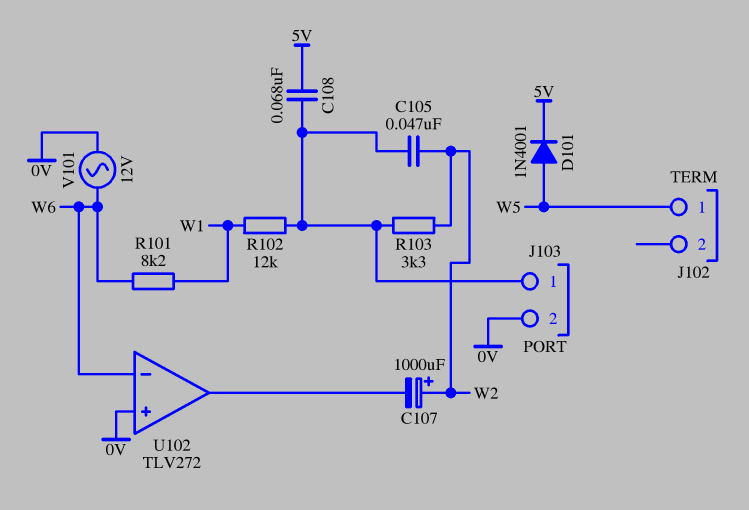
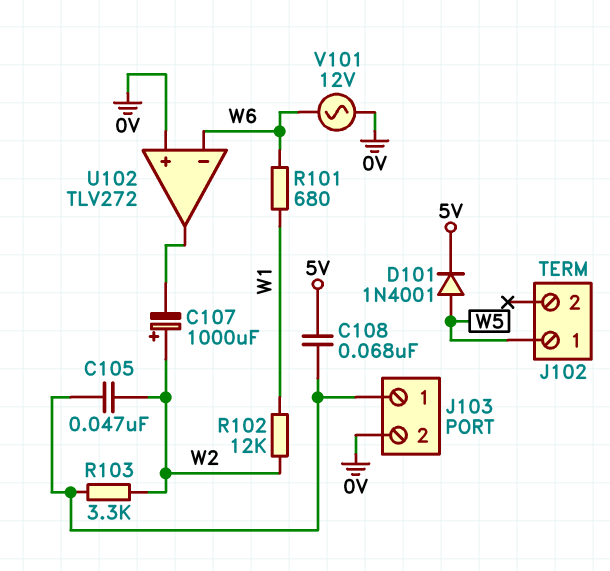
R101: 8.2k (W1, W6) -> 680 (W1, W6)
R102: 12k (J103/1, W1) -> 12k (W1, W2)

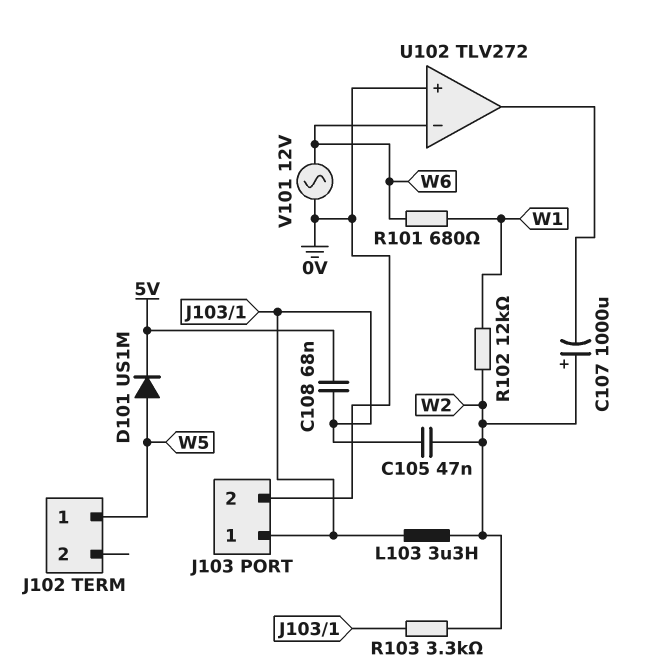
D101: diode 1N4001 (A W5, K 5V) -> diode US1M (A W5, K 5V)
L103: none -> 3.3uH (J103/1, W2)

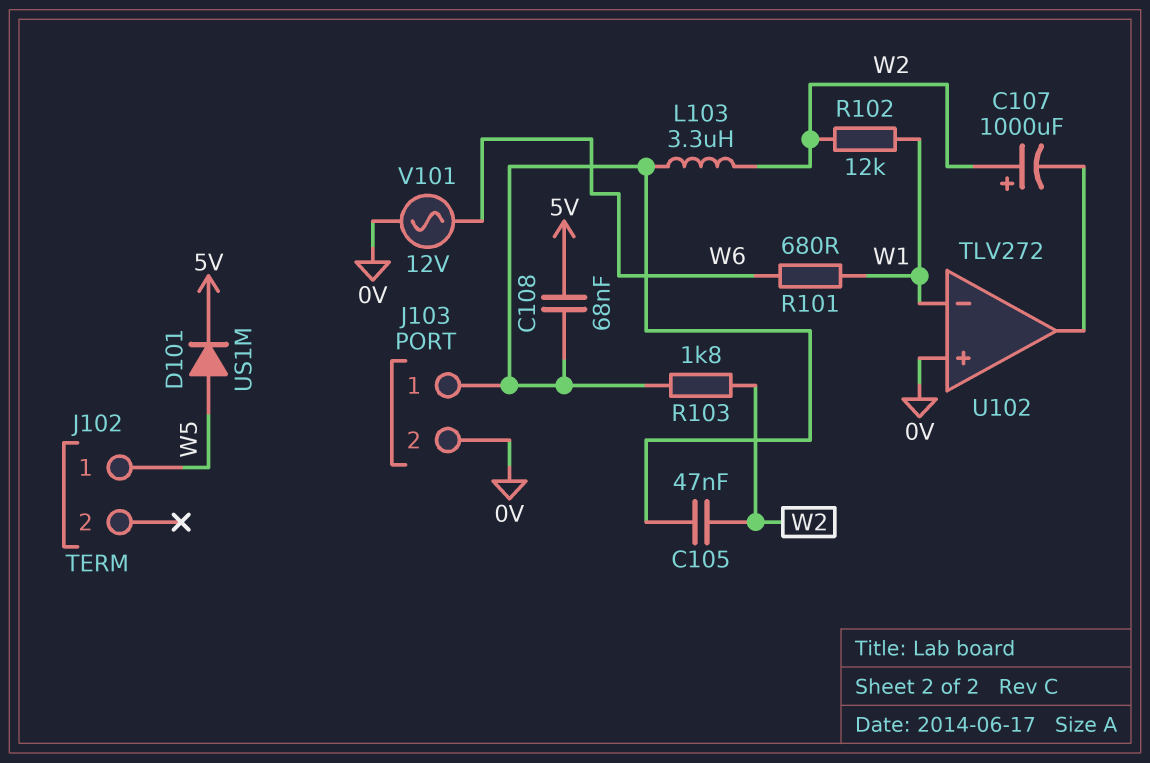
R103: 3.3k (J103/1, W2) -> 1.8k (J103/1, W2)
U102 pin in-: W6 -> W1

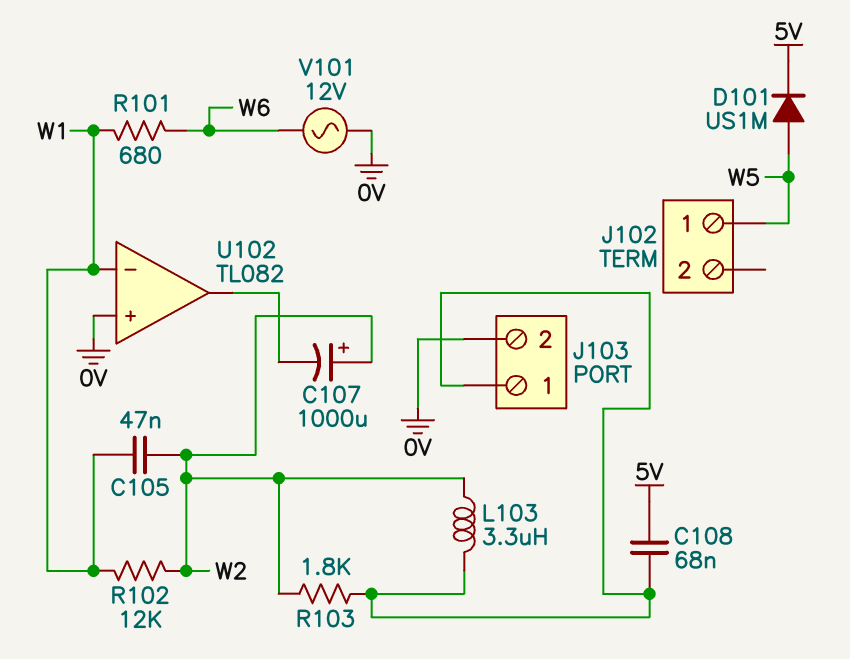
C105: 47nF (J103/1, W2) -> 47nF (W1, W2)
U102: TLV272 -> TL082

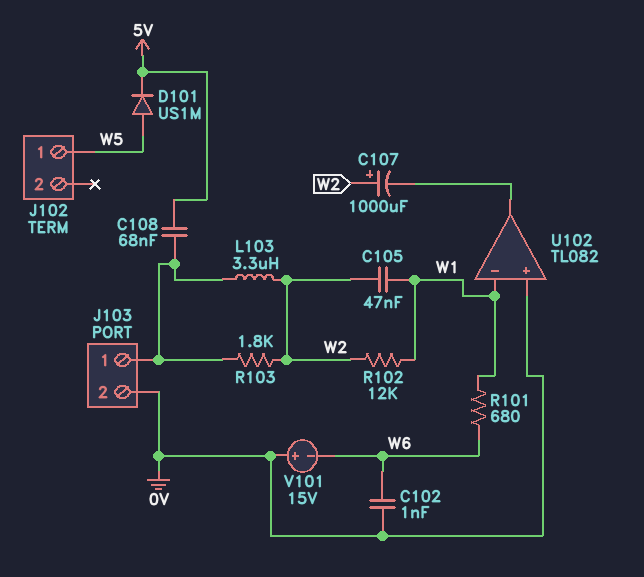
C102: none -> 1nF (0V, W6)
V101: AC 12V (0V, W6) -> 15V (plus 0V, minus W6)

